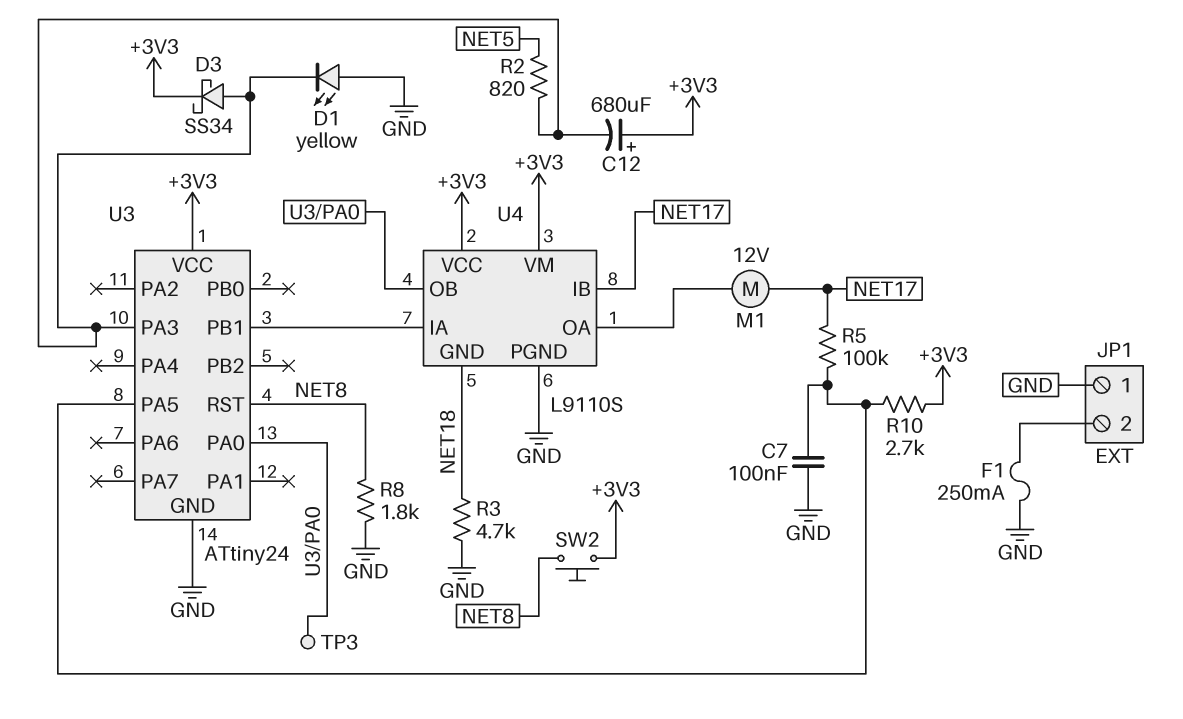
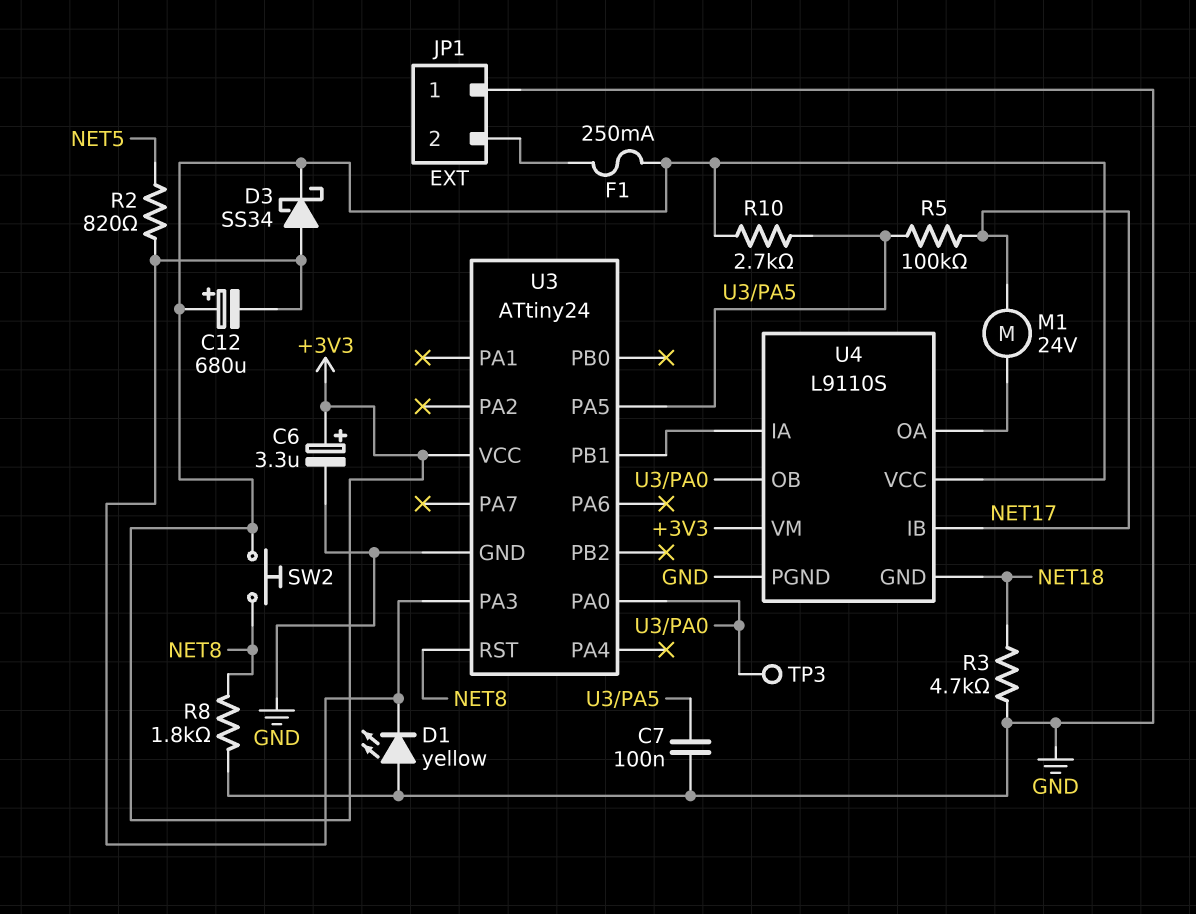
C6: none -> 3.3uF (plus +3V3, minus GND)
F1: 250mA (GND, JP1/2) -> 250mA (+3V3, JP1/2)
M1: motor 12V (NET17, U4/OA) -> motor 24V (NET17, U4/OA)

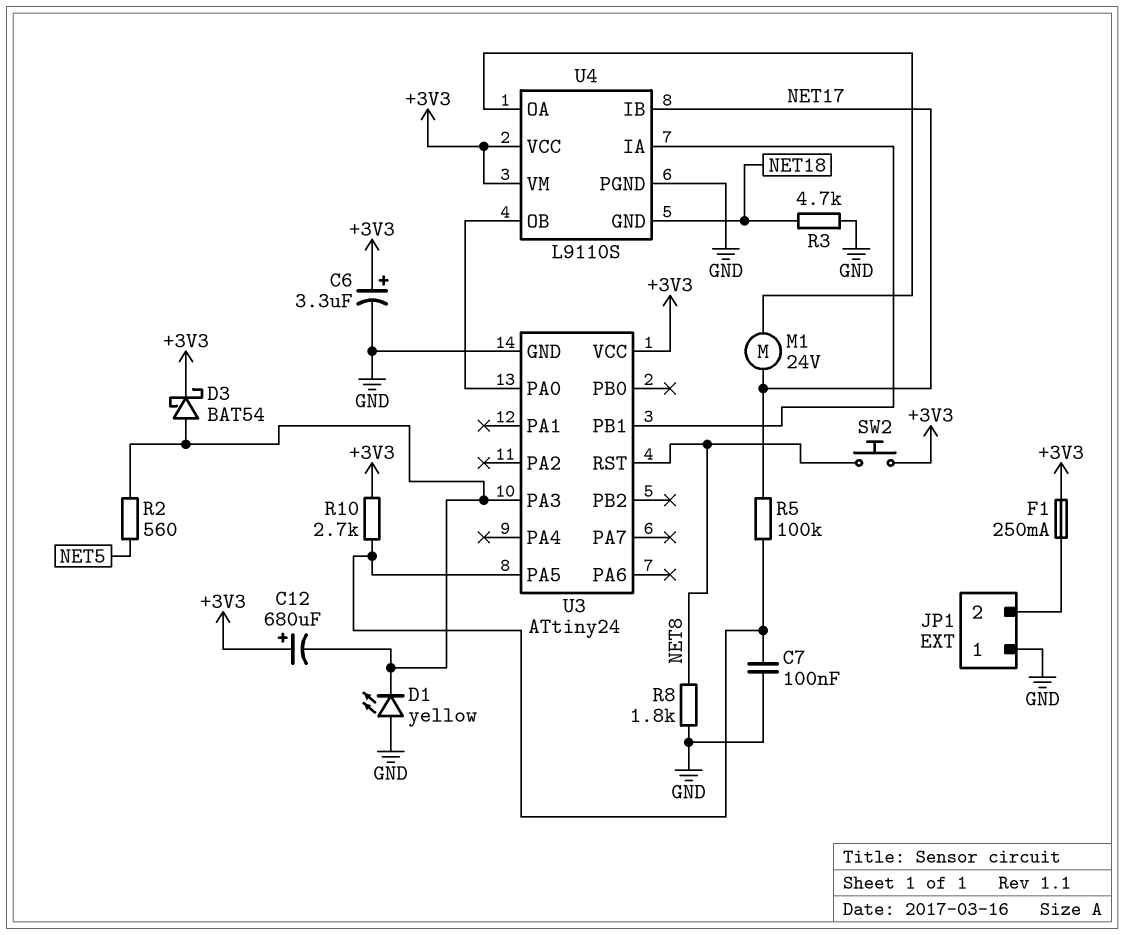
D3: schottky SS34 (A U3/PA3, K +3V3) -> schottky BAT54 (A U3/PA3, K +3V3)
R2: 820 (NET5, U3/PA3) -> 560 (NET5, U3/PA3)
TP3: test point (U3/PA0) -> none

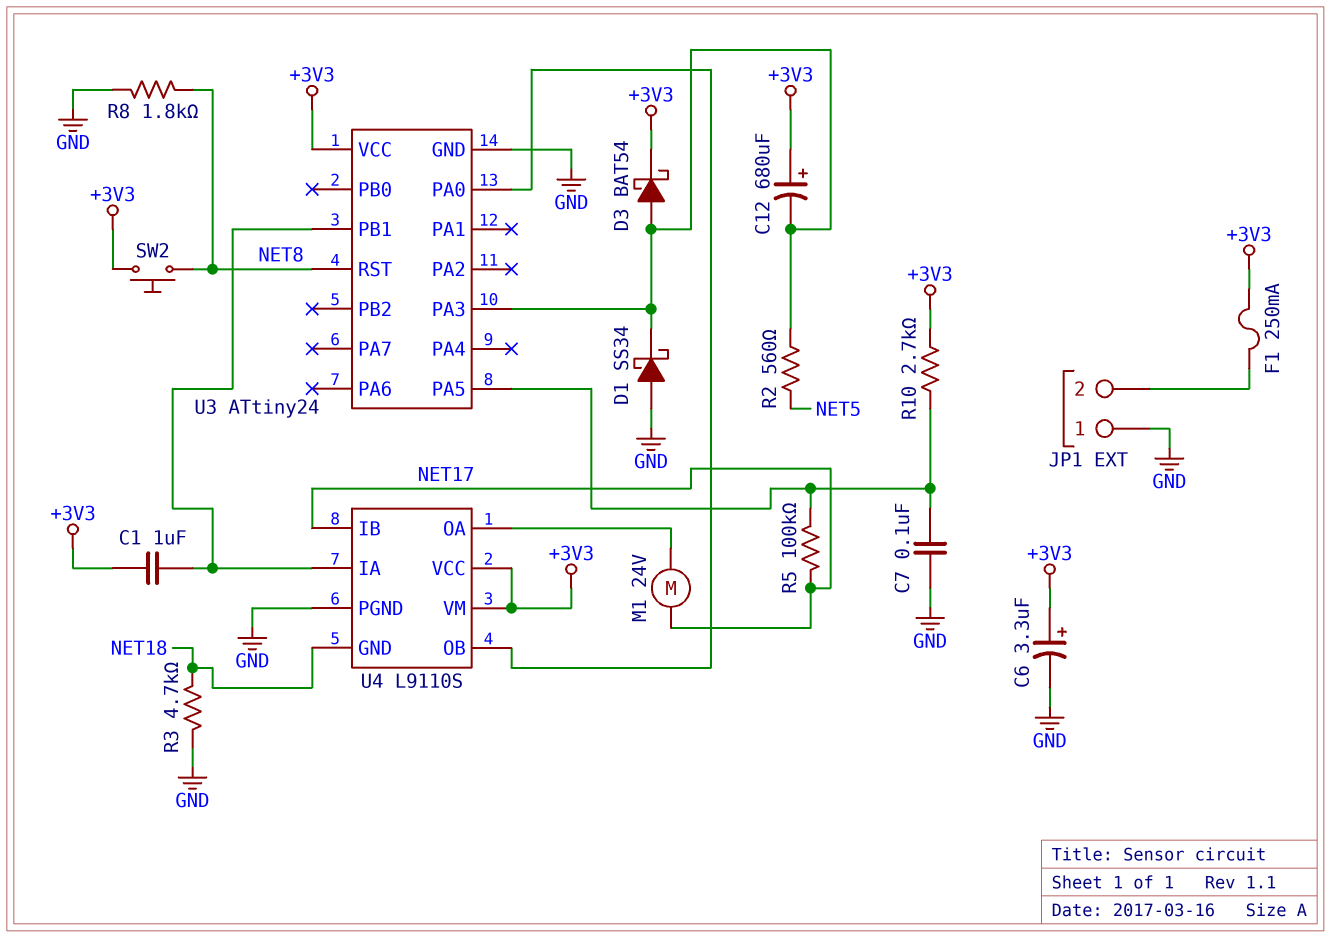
C1: none -> 1uF (+3V3, U3/PB1)
D1: LED yellow (A GND, K U3/PA3) -> schottky SS34 (A GND, K U3/PA3)

